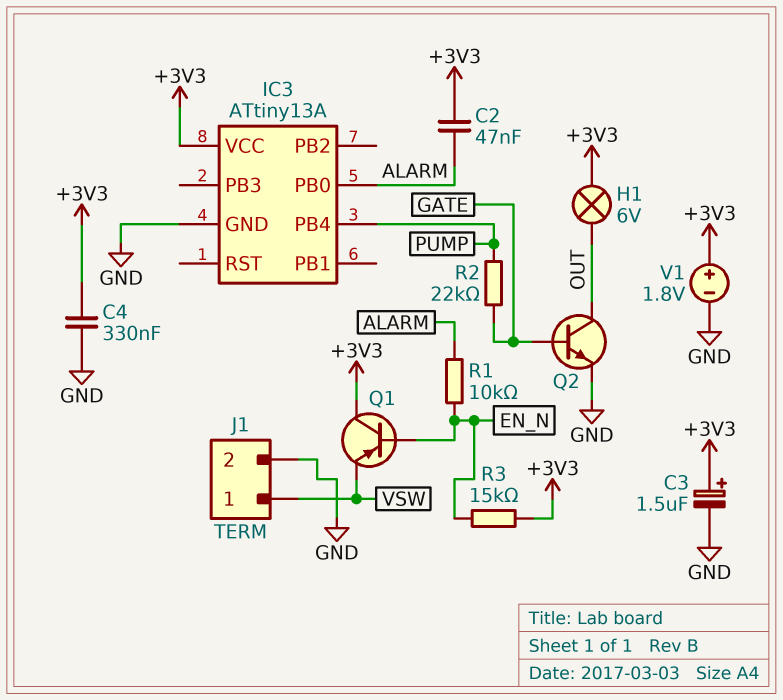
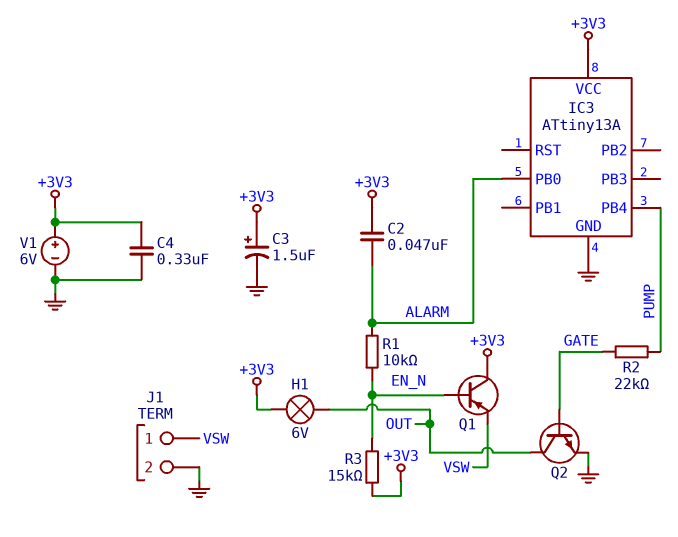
V1: 1.8V (plus +3V3, minus GND) -> 6V (plus +3V3, minus GND)

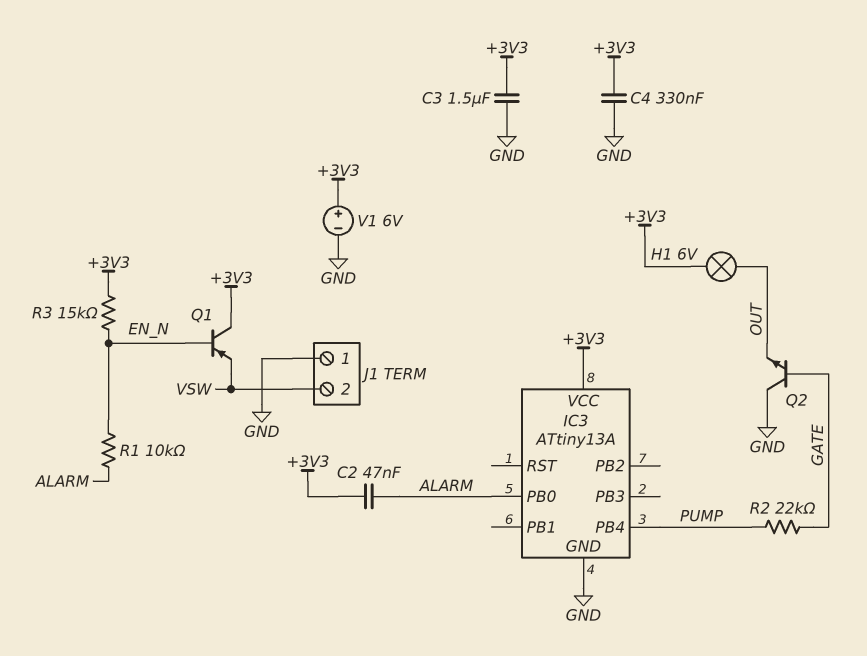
C3: 1.5uF (plus +3V3, minus GND) -> 1.5uF (+3V3, GND)
J1 pin 1: VSW -> GND
J1 pin 2: GND -> VSW
Q2: NPN (B GATE, C OUT, E GND) -> NPN (B GATE, C GND, E OUT)

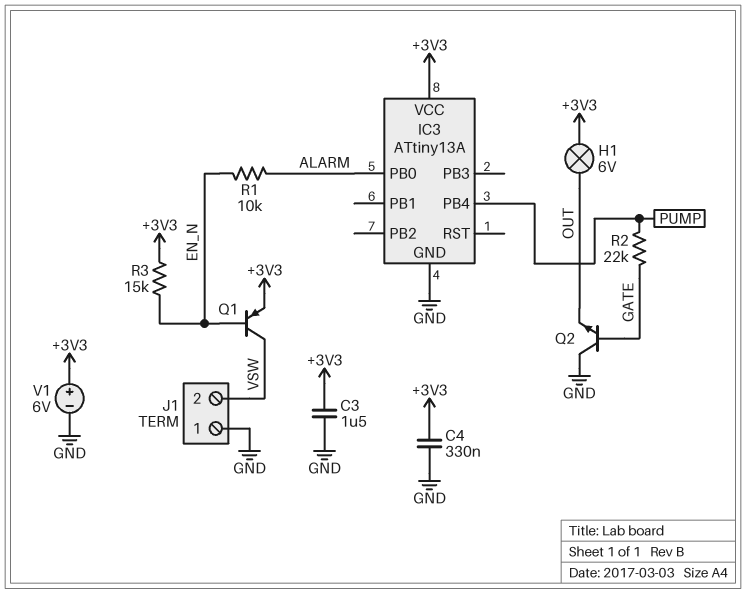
C2: 47nF (+3V3, ALARM) -> none
Q1: PNP (B EN_N, C +3V3, E VSW) -> PNP (B EN_N, C VSW, E +3V3)

